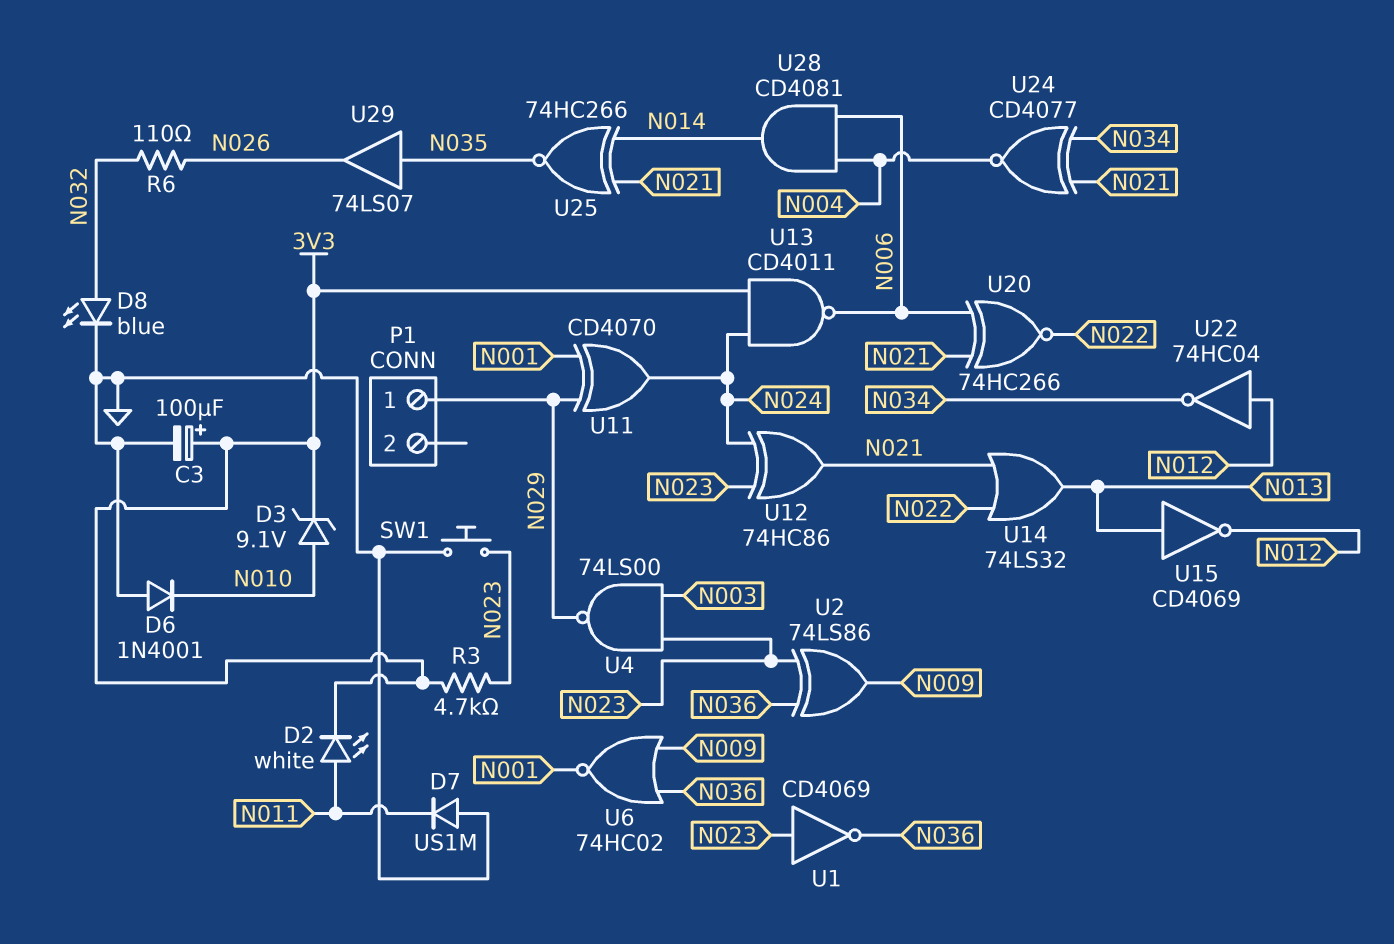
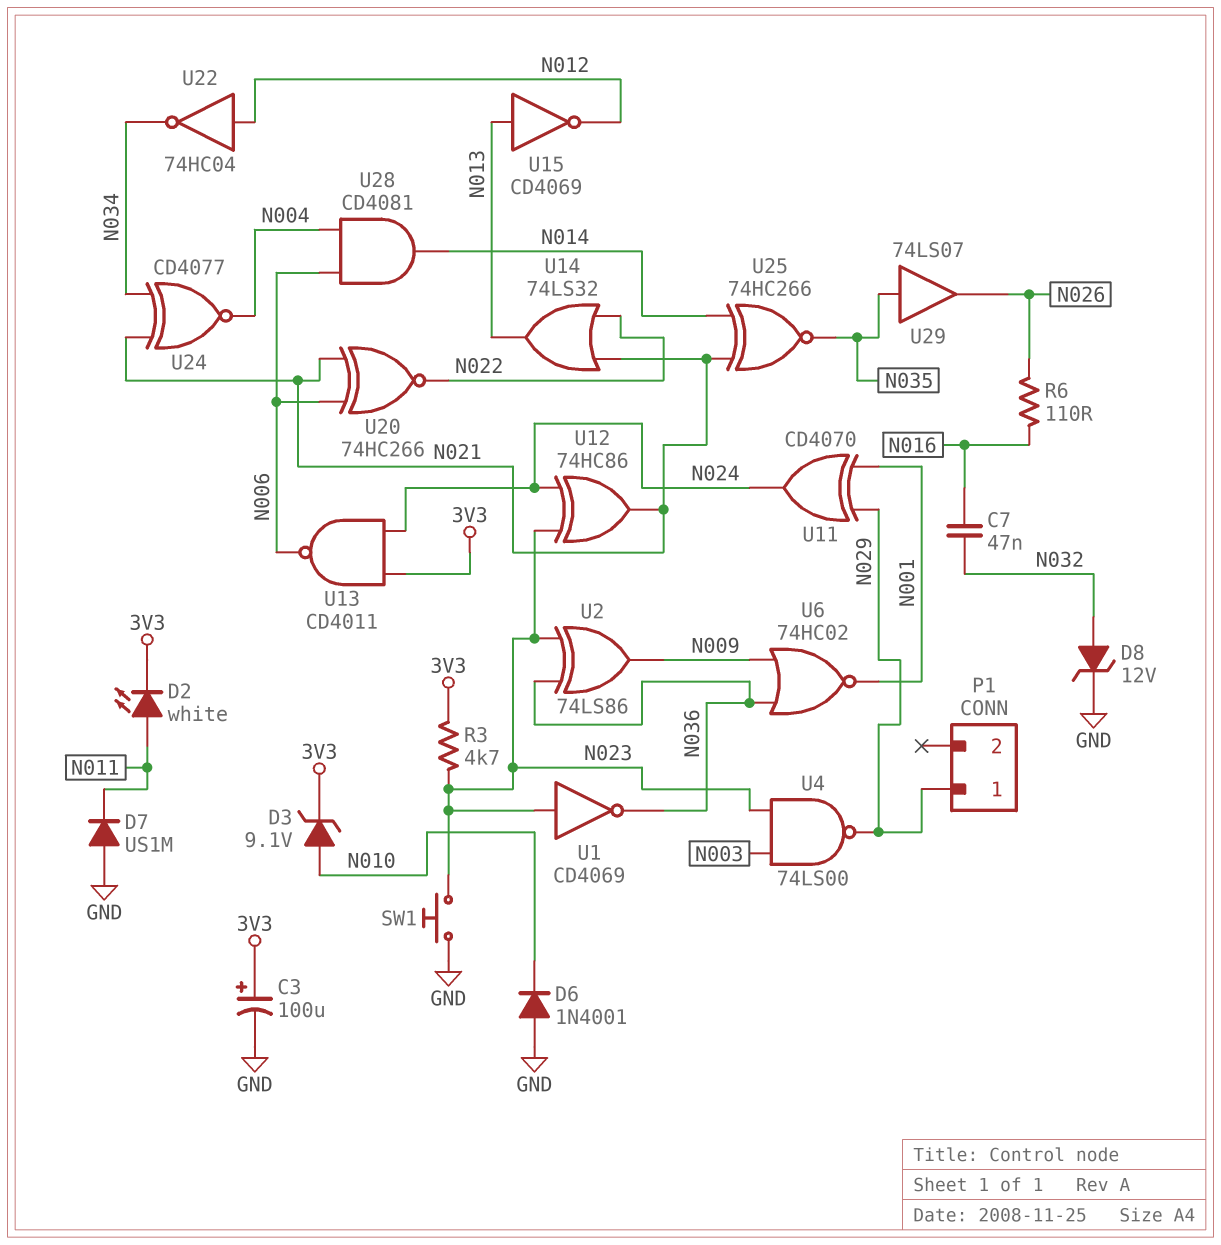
C7: none -> 47nF (N016, N032)
D8: LED blue (A N032, K GND) -> zener 12V (A N032, K GND)
R6: 110 (N026, N032) -> 110 (N016, N026)

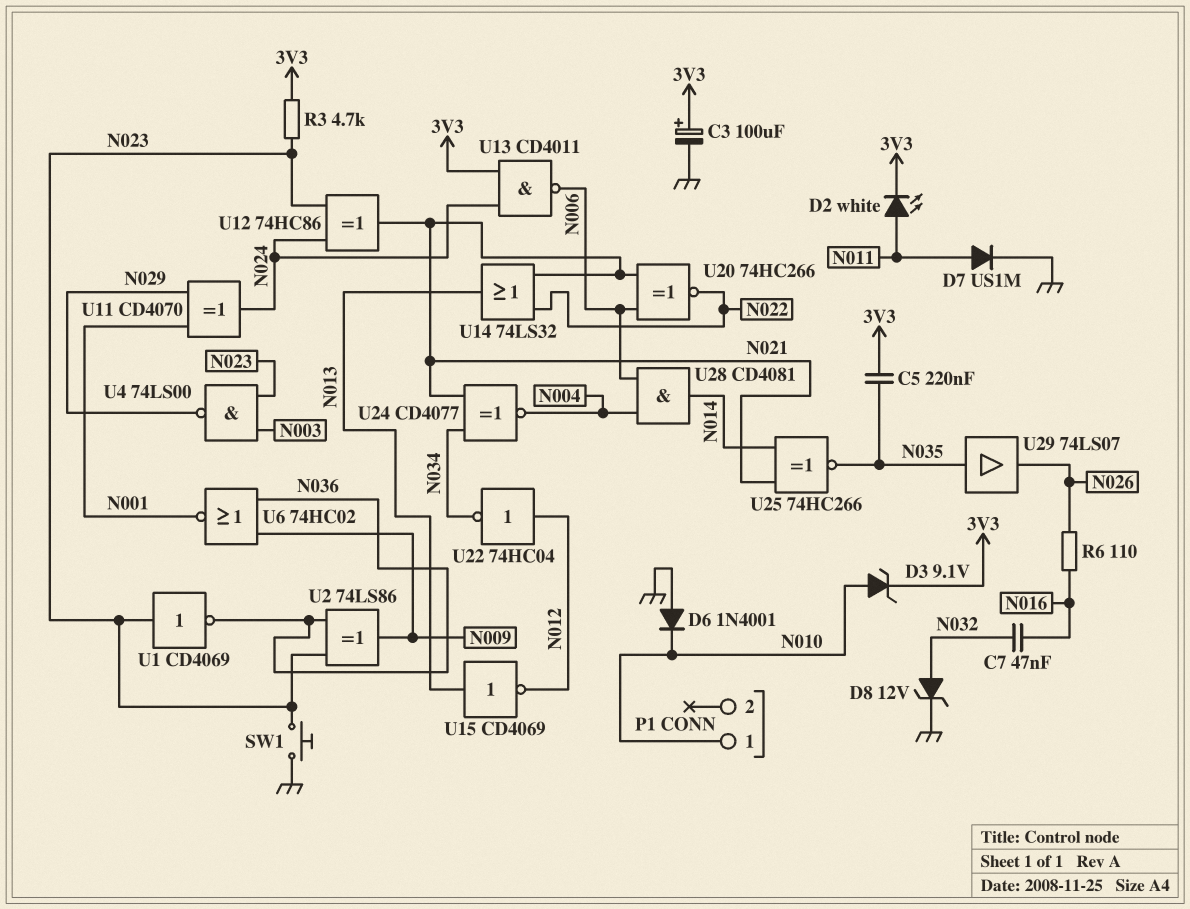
C5: none -> 220nF (3V3, N035)
D7: diode US1M (A GND, K N011) -> diode US1M (A N011, K GND)
P1 pin 1: N029 -> N010

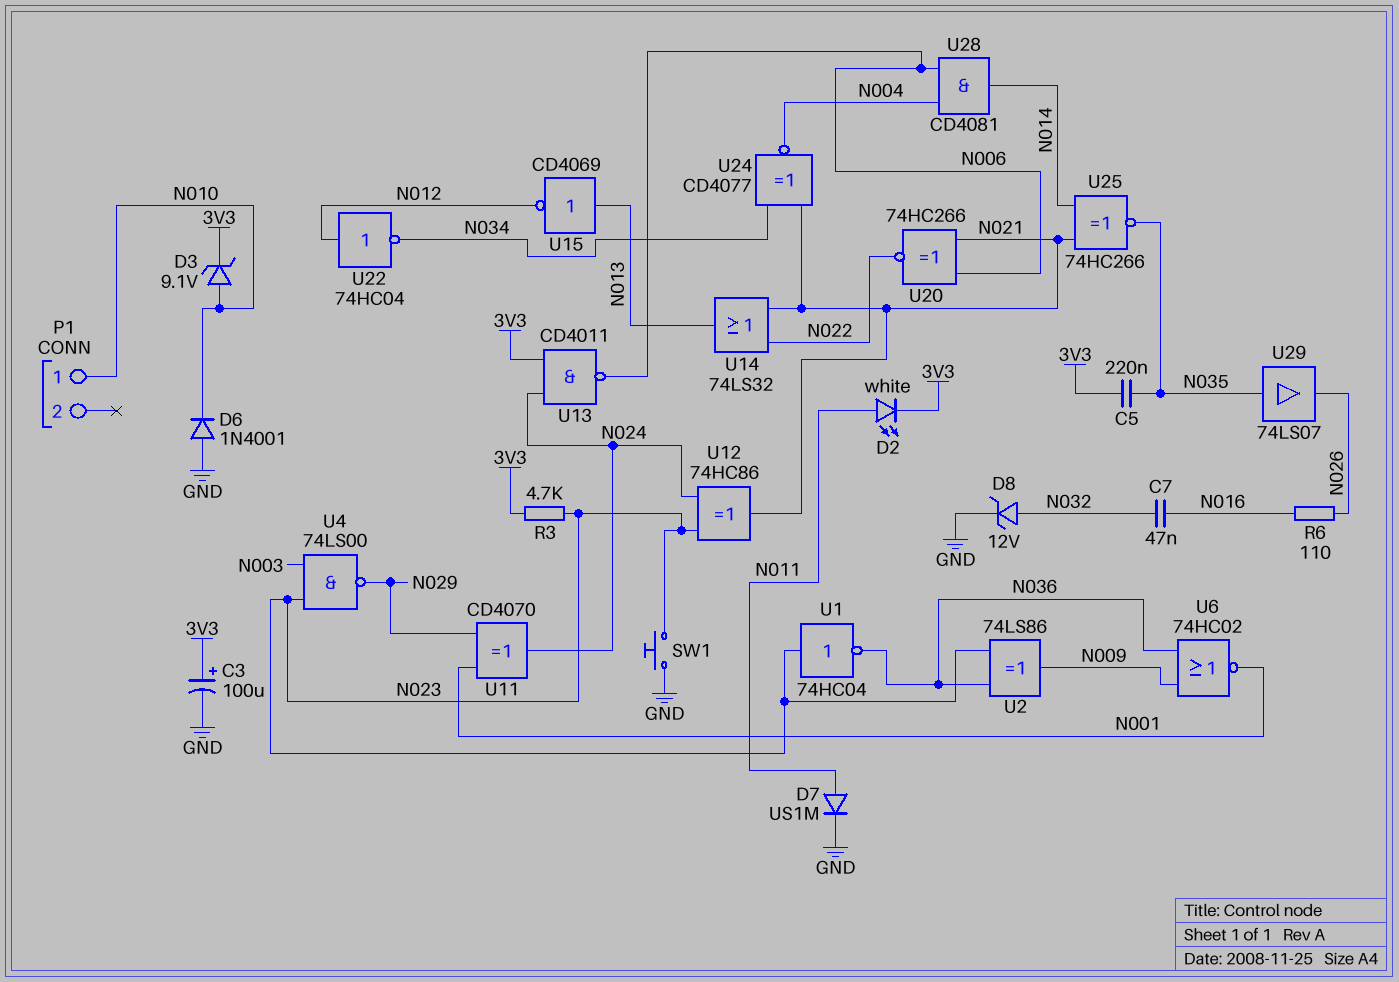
U1: NOT CD4069 (in N023, out N036) -> NOT 74HC04 (in N023, out N036)

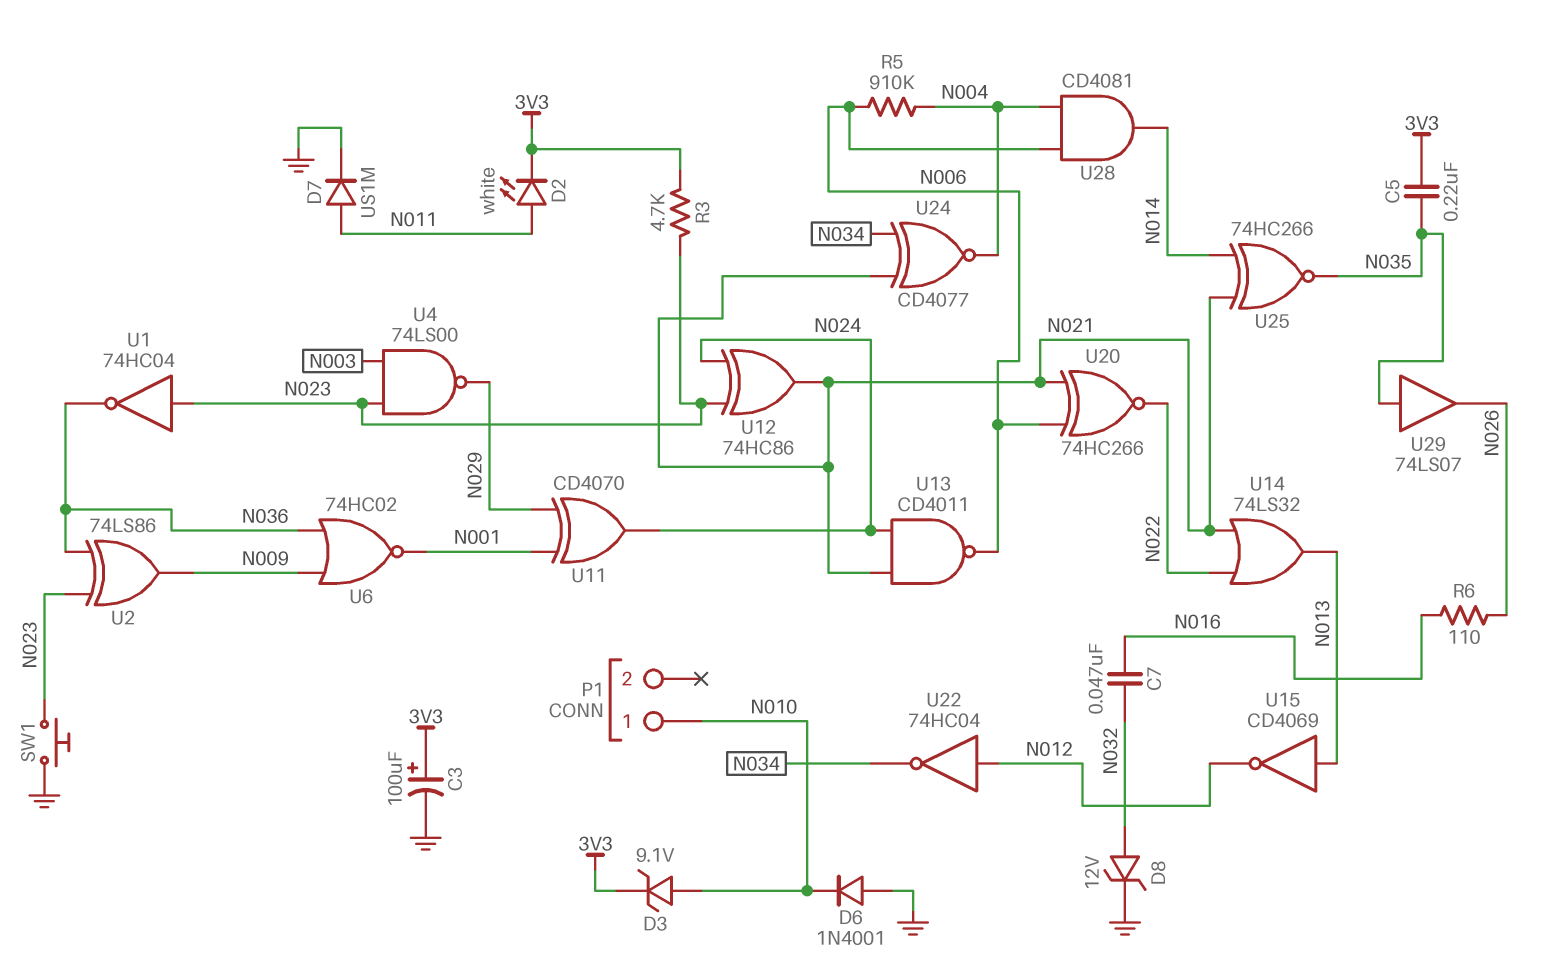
R5: none -> 910k (N004, N006)
U13: NAND CD4011 (in 3V3, in N024, out N006) -> NAND CD4011 (in N021, in N024, out N006)

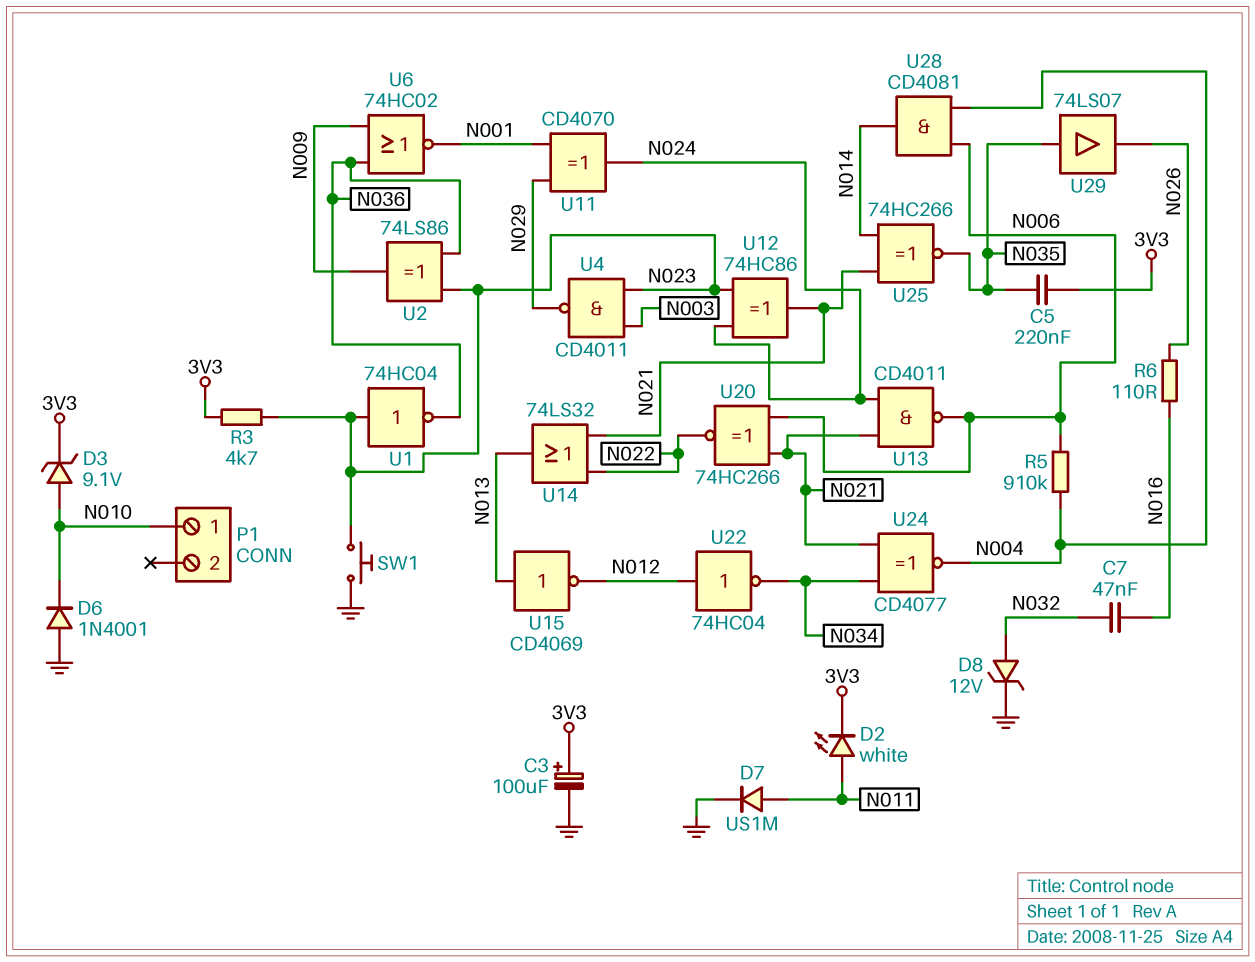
U4: NAND 74LS00 (in N003, in N023, out N029) -> NAND CD4011 (in N003, in N023, out N029)

